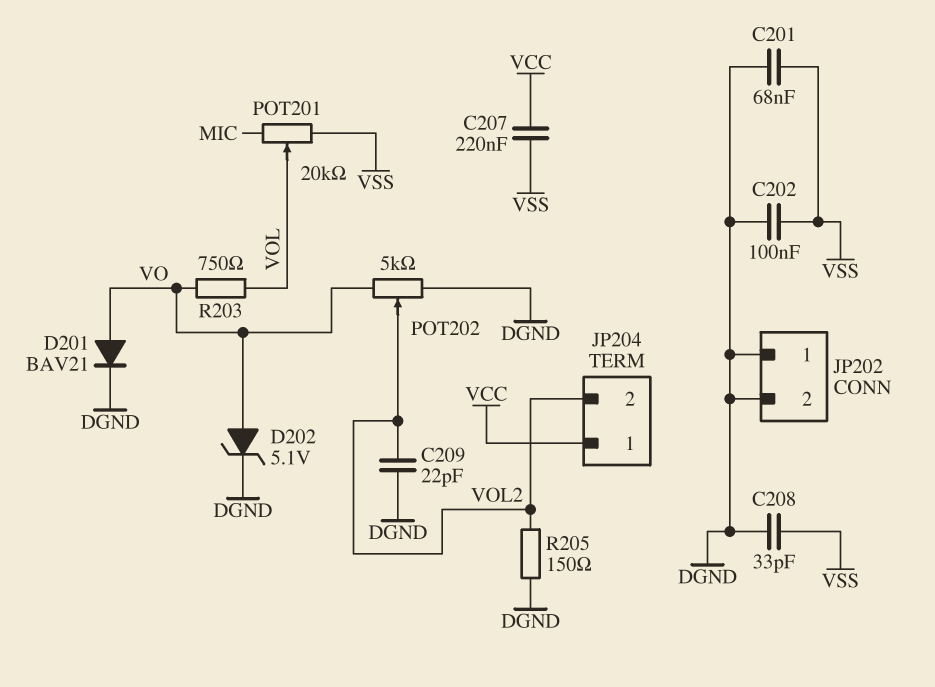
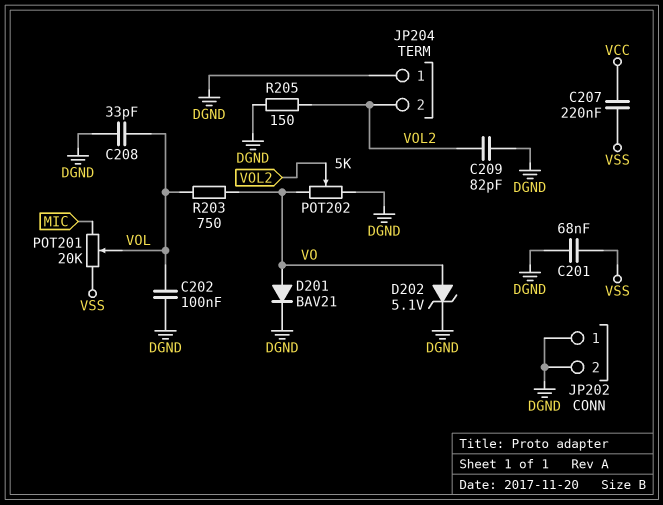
C202: 100nF (DGND, VSS) -> 100nF (DGND, VOL)
C208: 33pF (DGND, VSS) -> 33pF (DGND, VOL)
C209: 22pF (DGND, VOL2) -> 82pF (DGND, VOL2)
JP204 pin 1: VCC -> DGND

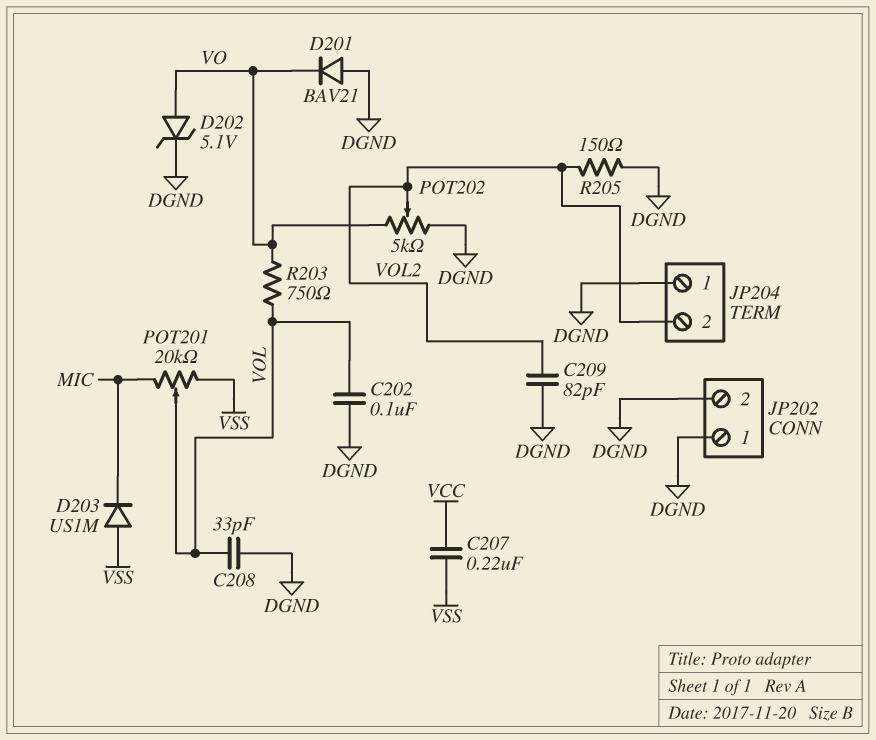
C201: 68nF (DGND, VSS) -> none
D201: diode BAV21 (A VO, K DGND) -> diode BAV21 (A DGND, K VO)
D203: none -> diode US1M (A VSS, K MIC)

